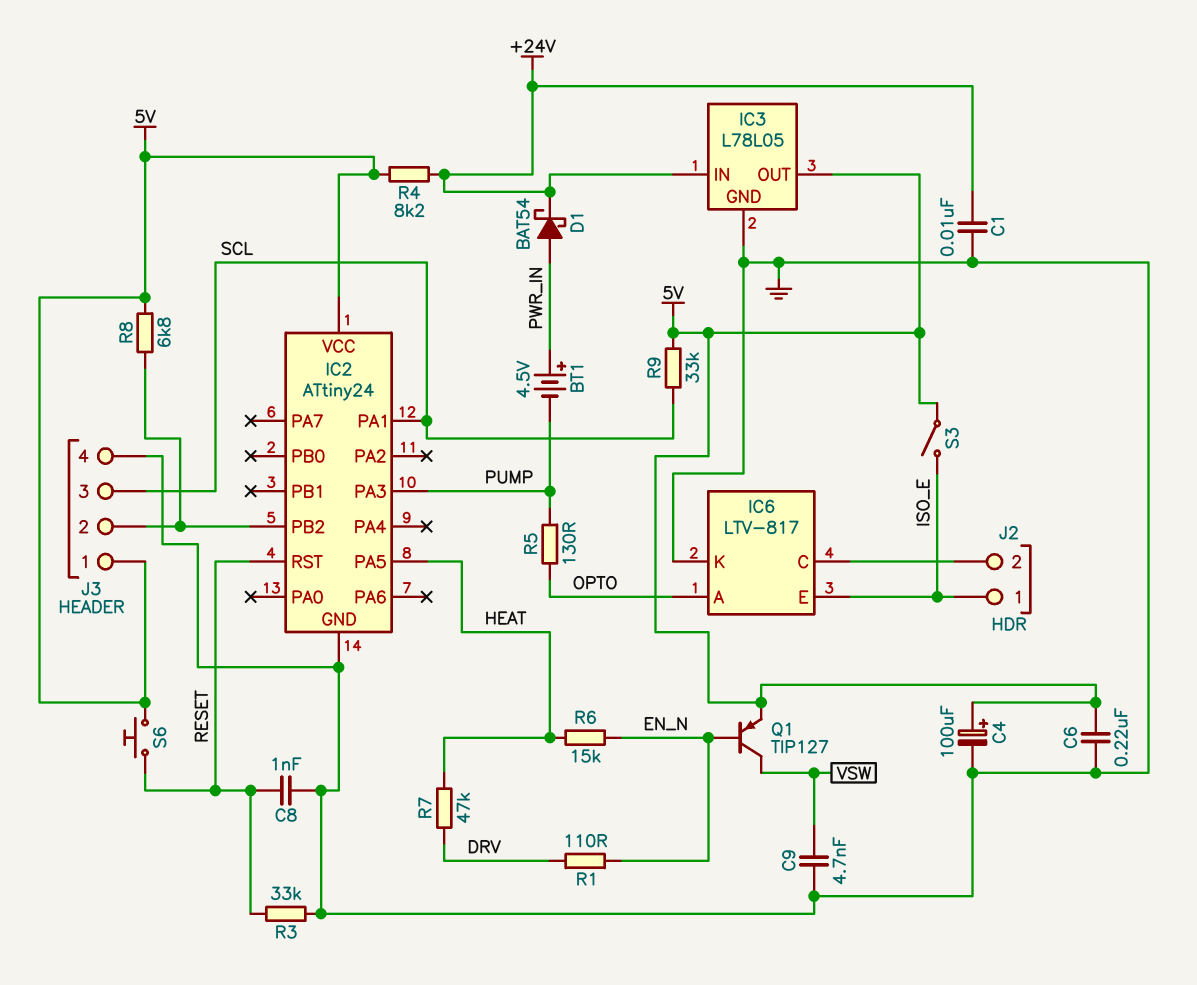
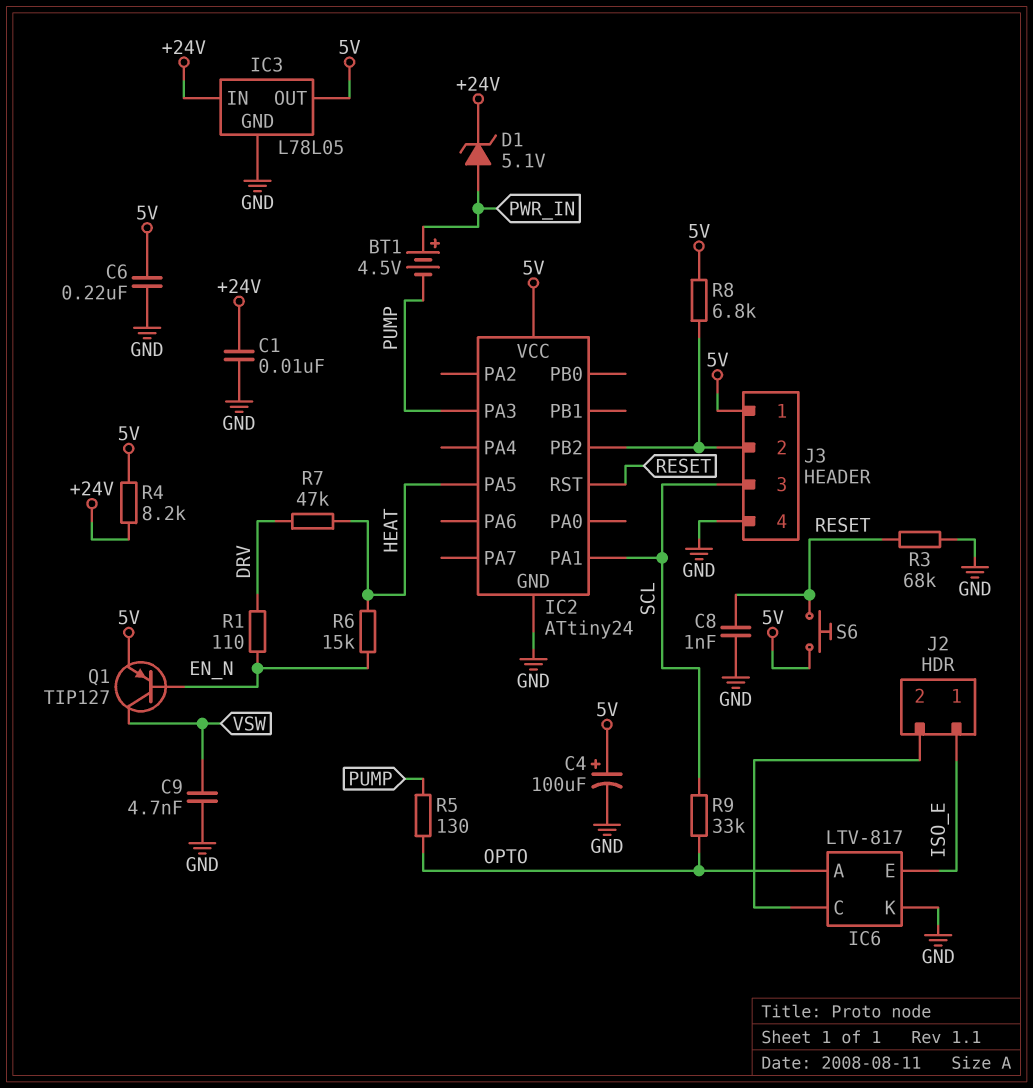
D1: schottky BAT54 (A PWR_IN, K +24V) -> zener 5.1V (A PWR_IN, K +24V)
R3: 33k (GND, RESET) -> 68k (GND, RESET)
R9: 33k (5V, SCL) -> 33k (OPTO, SCL)
S3: switch (5V, ISO_E) -> none

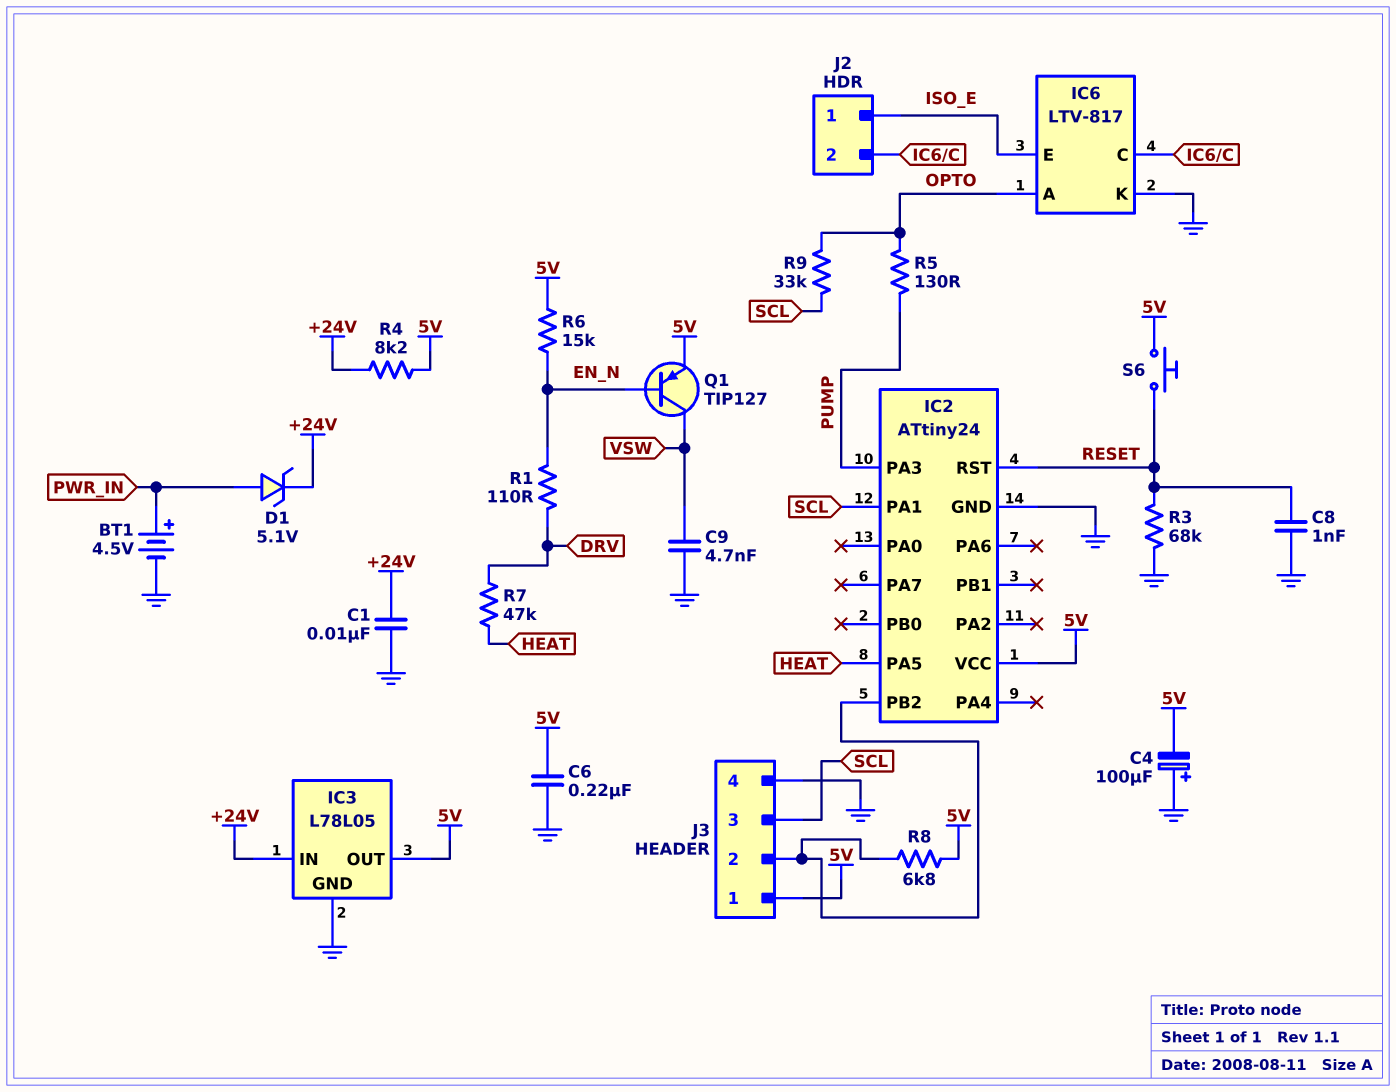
BT1: 4.5V (plus PWR_IN, minus PUMP) -> 4.5V (plus PWR_IN, minus GND)
C4: 100uF (plus 5V, minus GND) -> 100uF (plus GND, minus 5V)
R6: 15k (EN_N, HEAT) -> 15k (5V, EN_N)

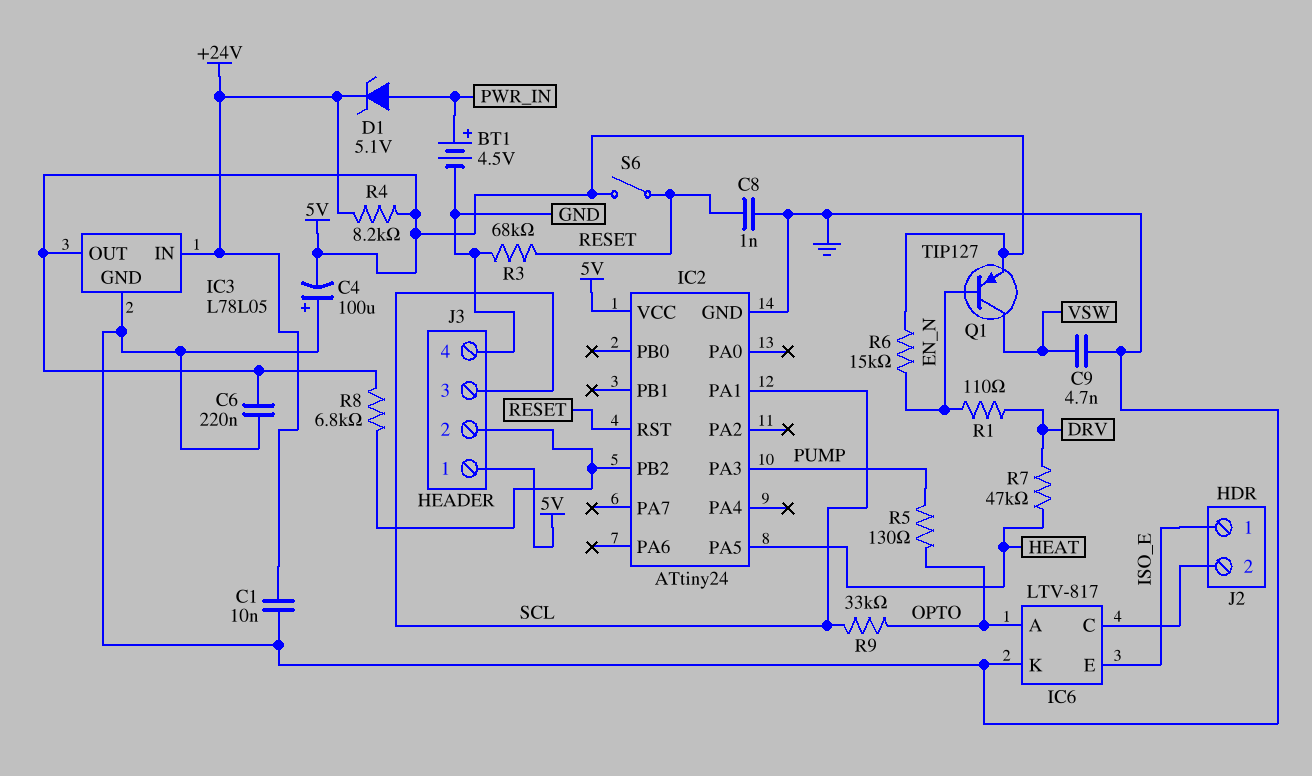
S6: button (5V, RESET) -> switch (5V, RESET)

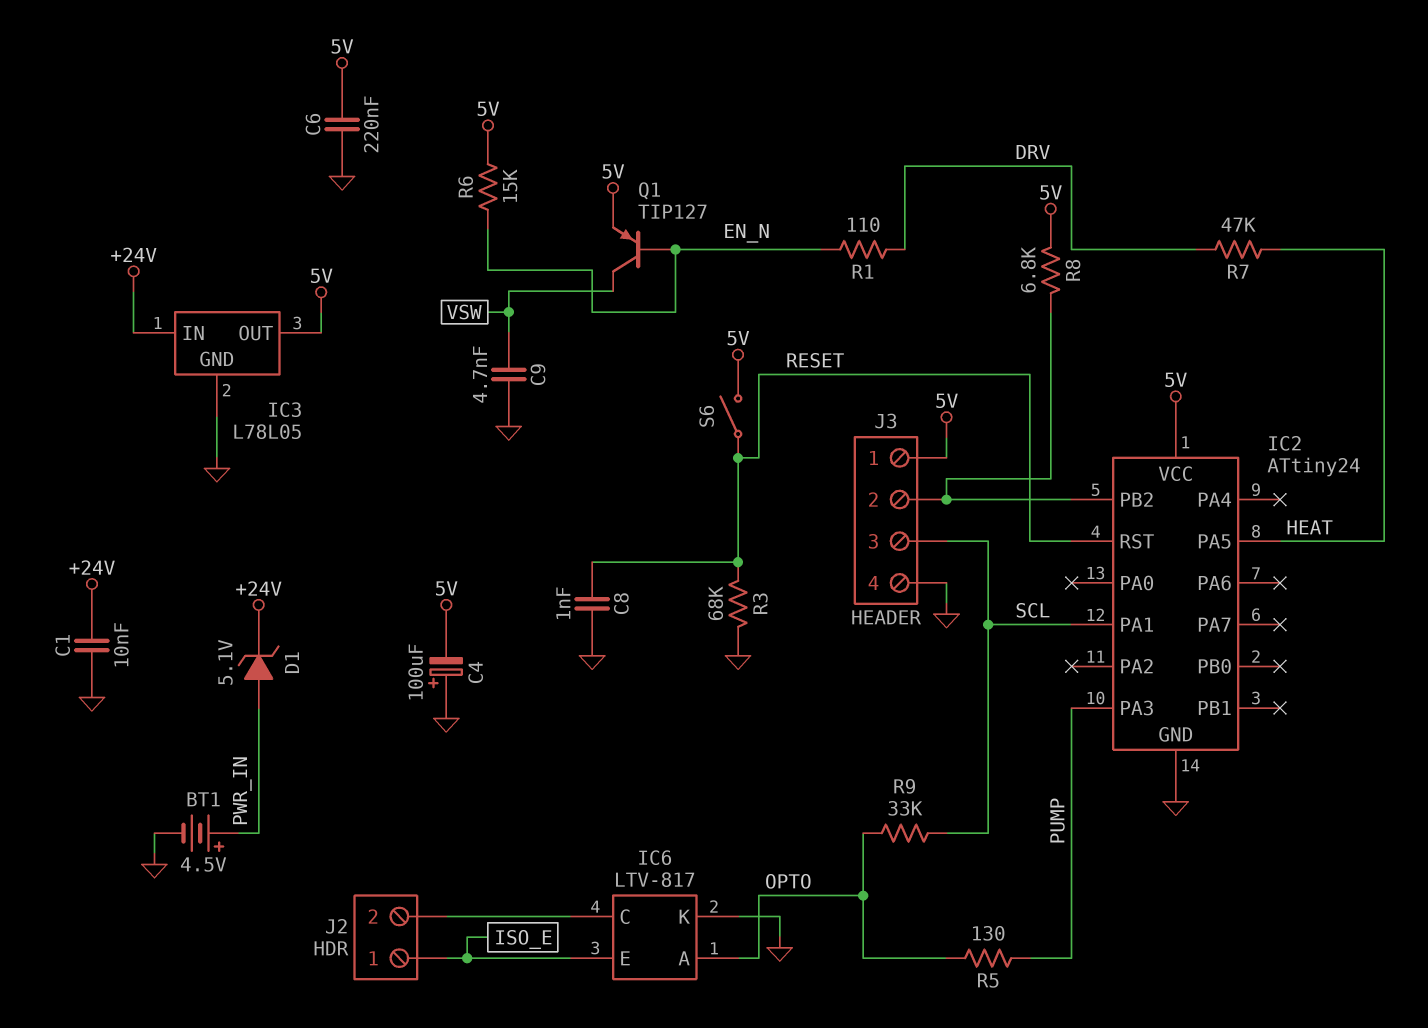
R4: 8.2k (+24V, 5V) -> none

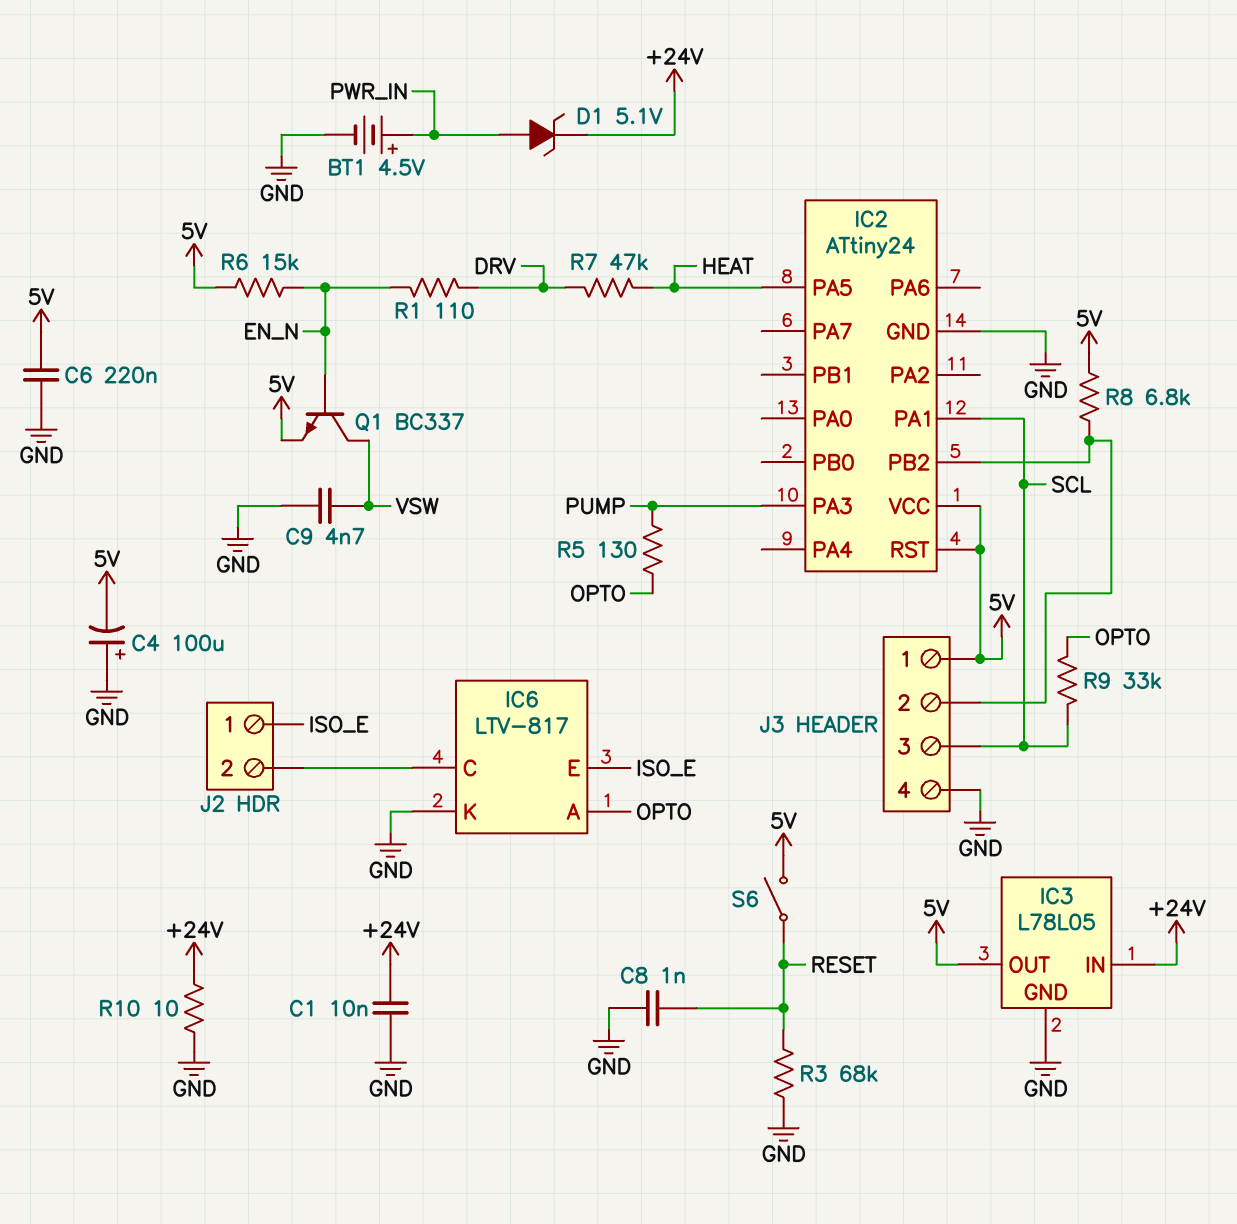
IC2 pin RST: RESET -> 5V
Q1: PNP TIP127 (B EN_N, C VSW, E 5V) -> NPN BC337 (B EN_N, C VSW, E 5V)
R10: none -> 10 (+24V, GND)

